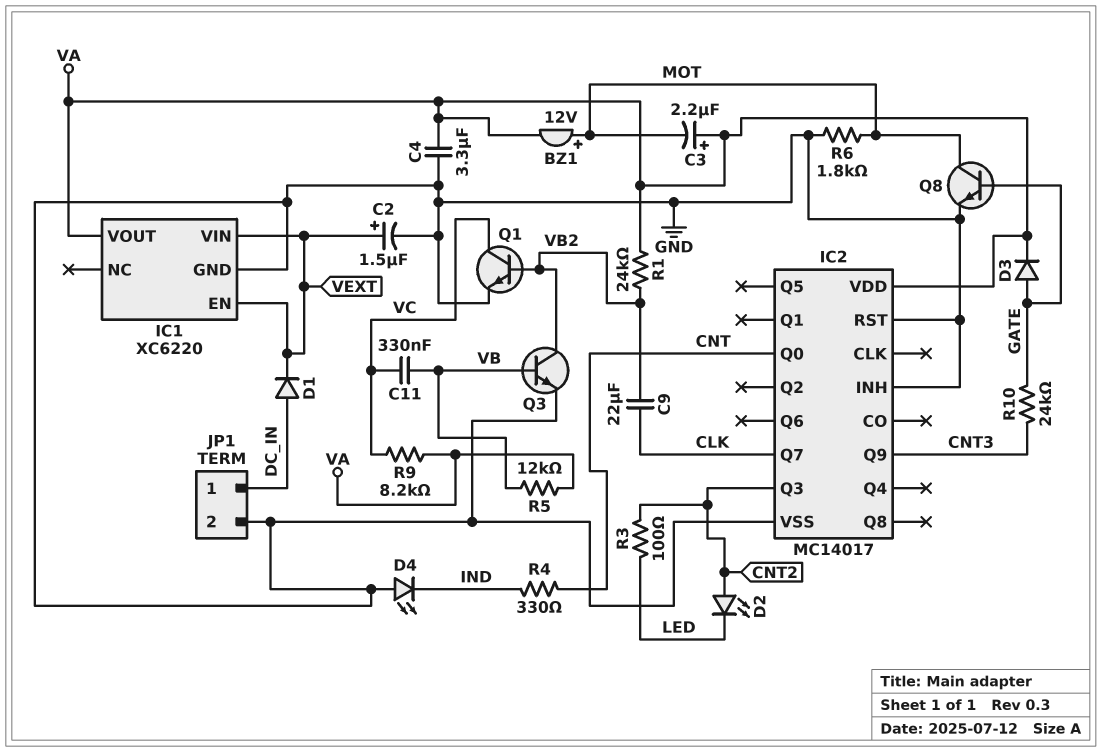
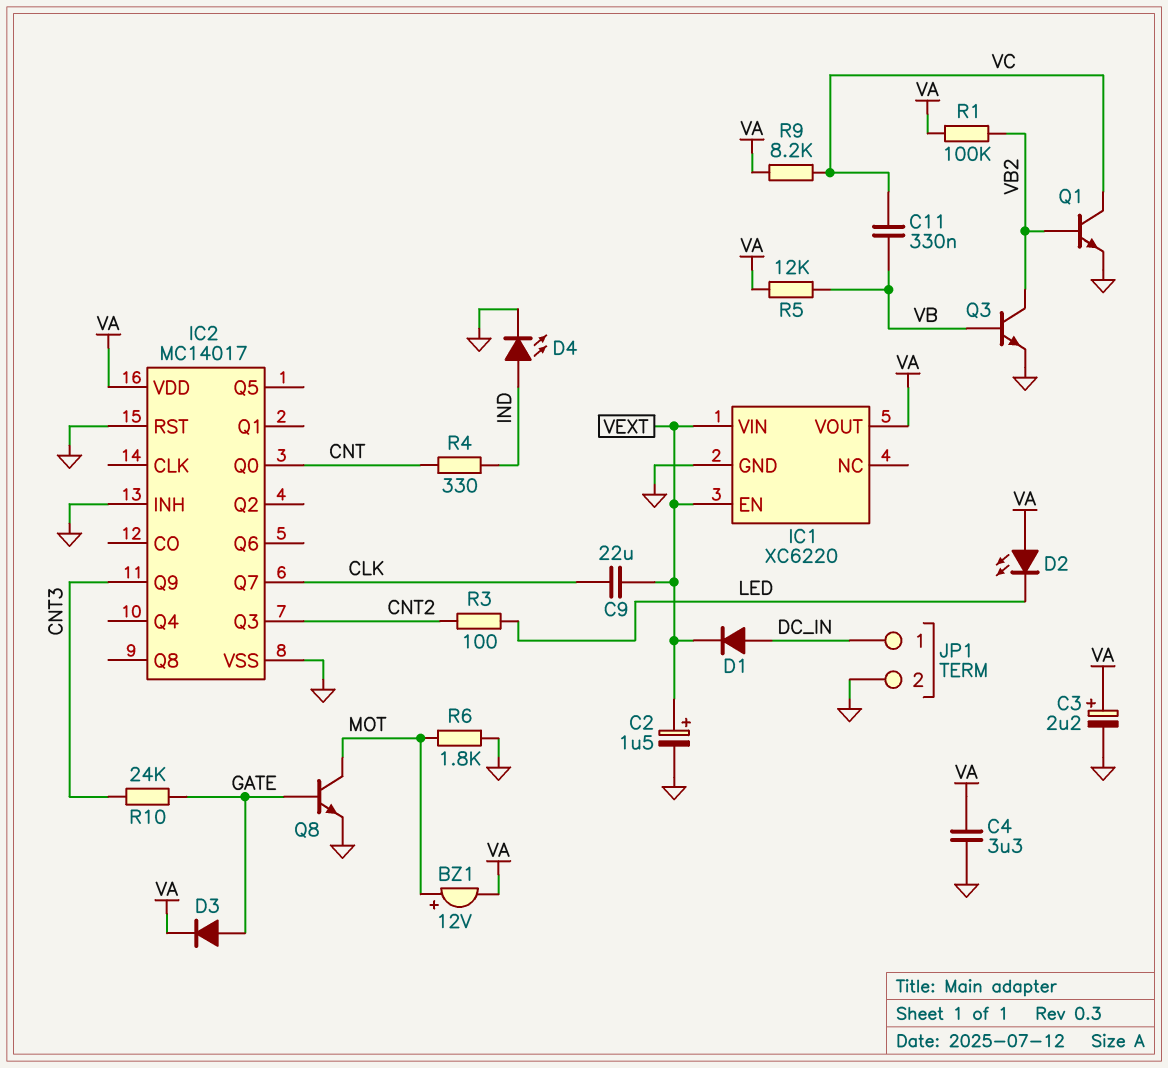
C3: 2.2uF (plus VA, minus MOT) -> 2.2uF (plus VA, minus GND)
C9: 22uF (CLK, VB2) -> 22uF (CLK, VEXT)
D2: LED (A CNT2, K LED) -> LED (A VA, K LED)
D4: LED (A GND, K IND) -> LED (A IND, K GND)
R1: 24k (VA, VB2) -> 100k (VA, VB2)

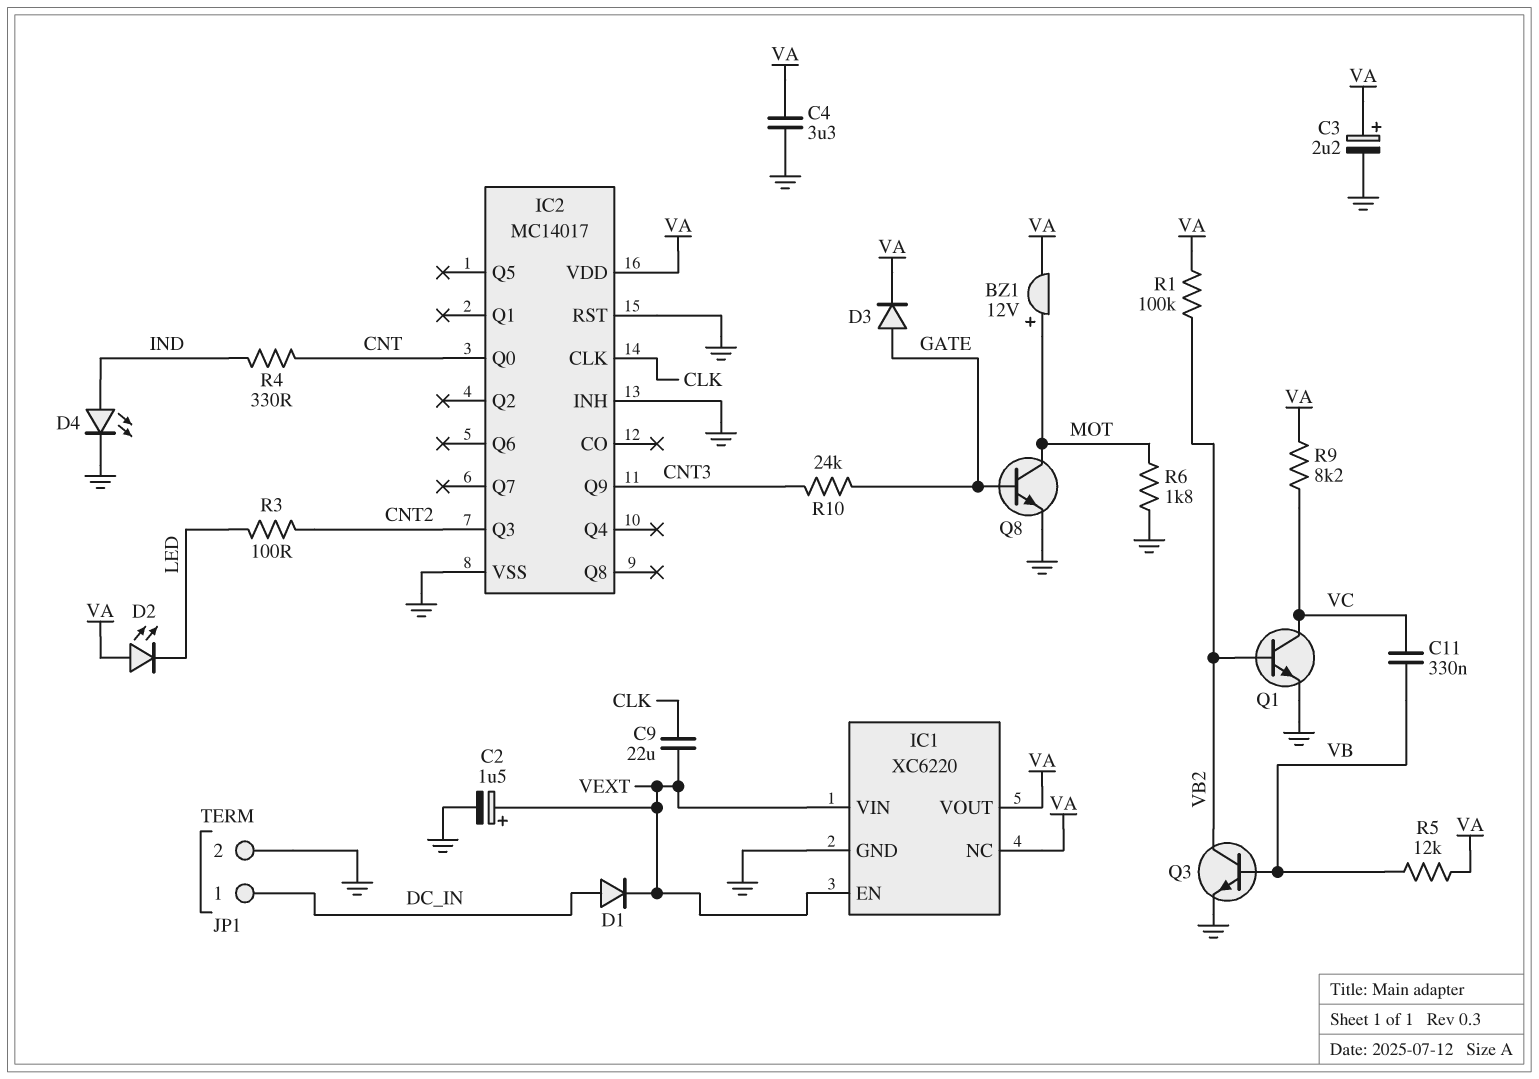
IC1 pin NC: none -> VA
IC2 pin CLK: none -> CLK
IC2 pin Q7: CLK -> none

